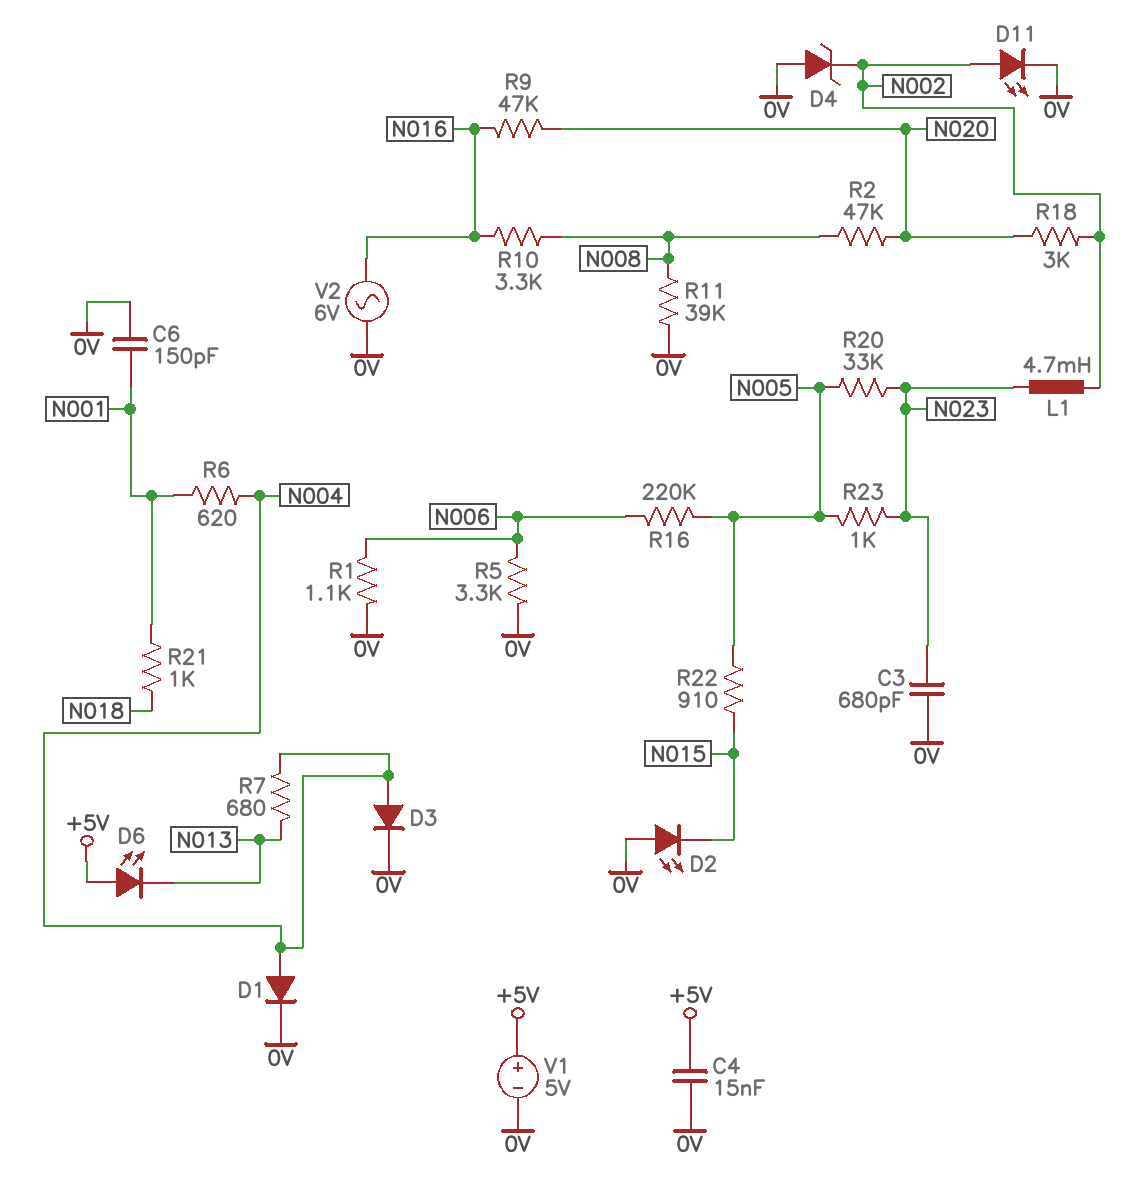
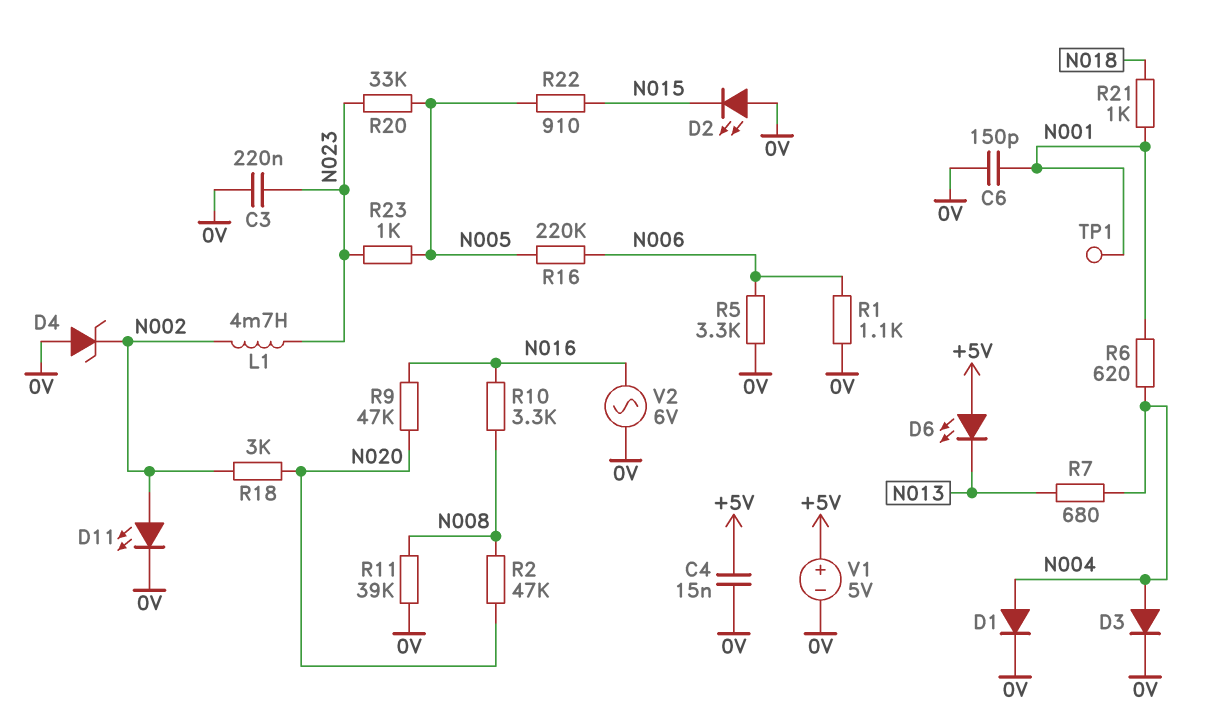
C3: 680pF (0V, N023) -> 220nF (0V, N023)
TP1: none -> test point (N001)

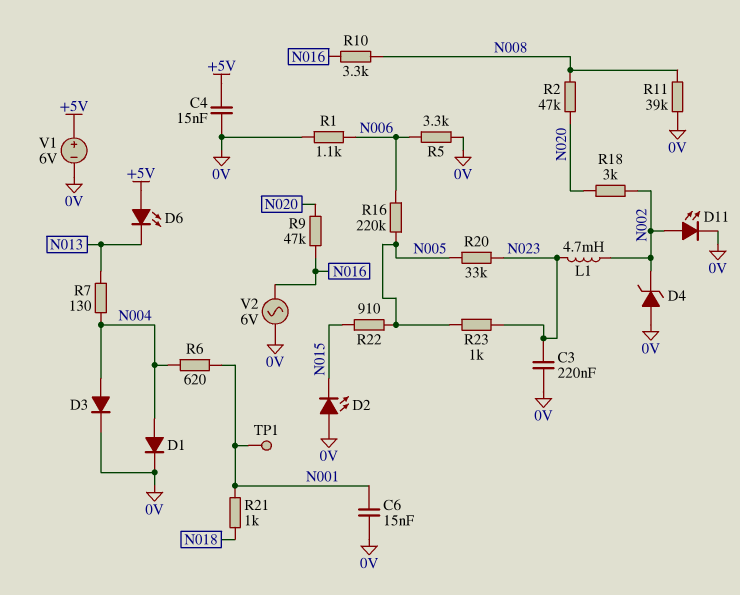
C6: 150pF (0V, N001) -> 15nF (0V, N001)
R7: 680 (N004, N013) -> 130 (N004, N013)
V1: 5V (plus +5V, minus 0V) -> 6V (plus +5V, minus 0V)

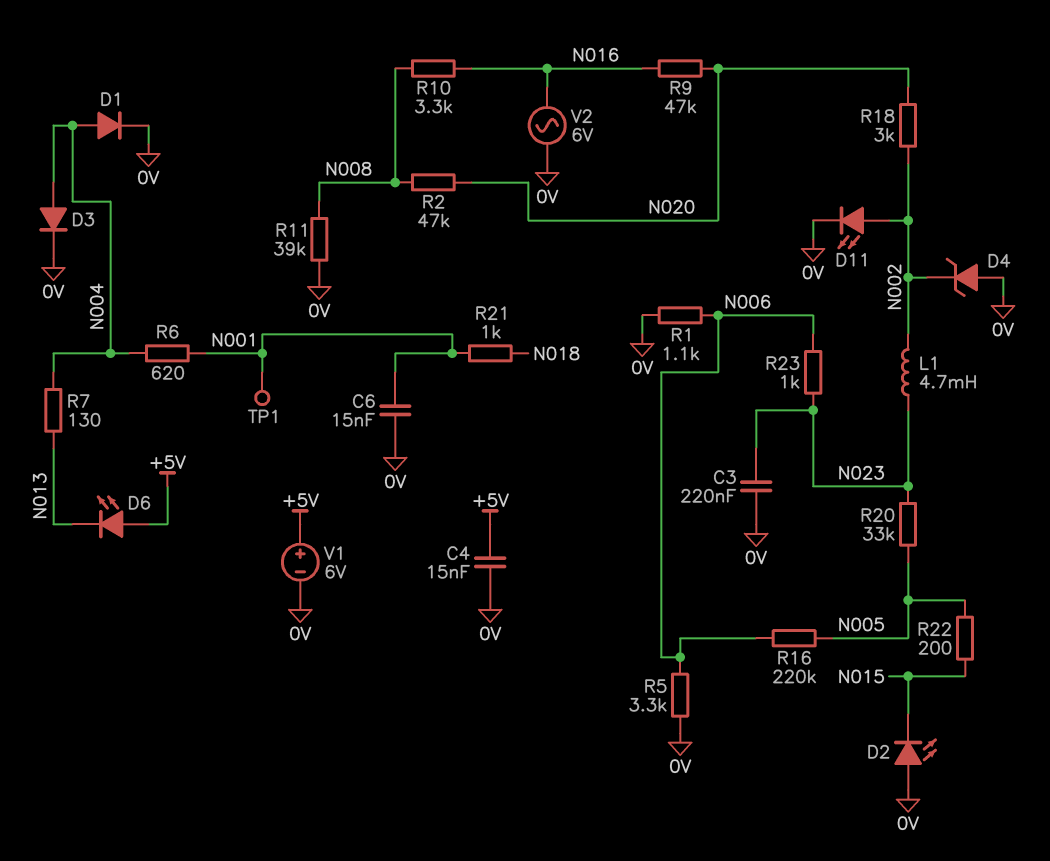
R22: 910 (N005, N015) -> 200 (N005, N015)
R23: 1k (N005, N023) -> 1k (N006, N023)

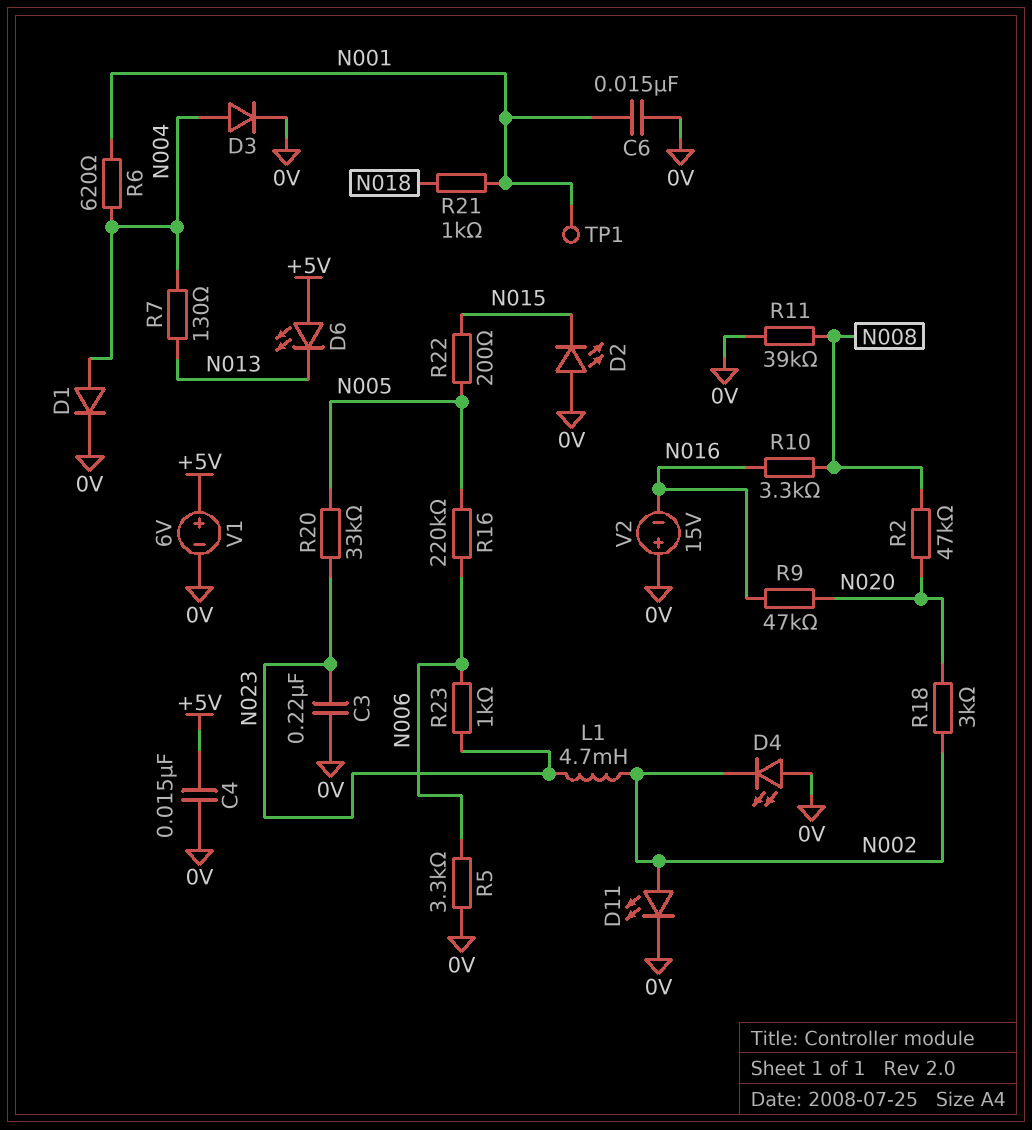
D4: zener (A 0V, K N002) -> LED (A 0V, K N002)
R1: 1.1k (0V, N006) -> none
V2: AC 6V (0V, N016) -> 15V (plus 0V, minus N016)

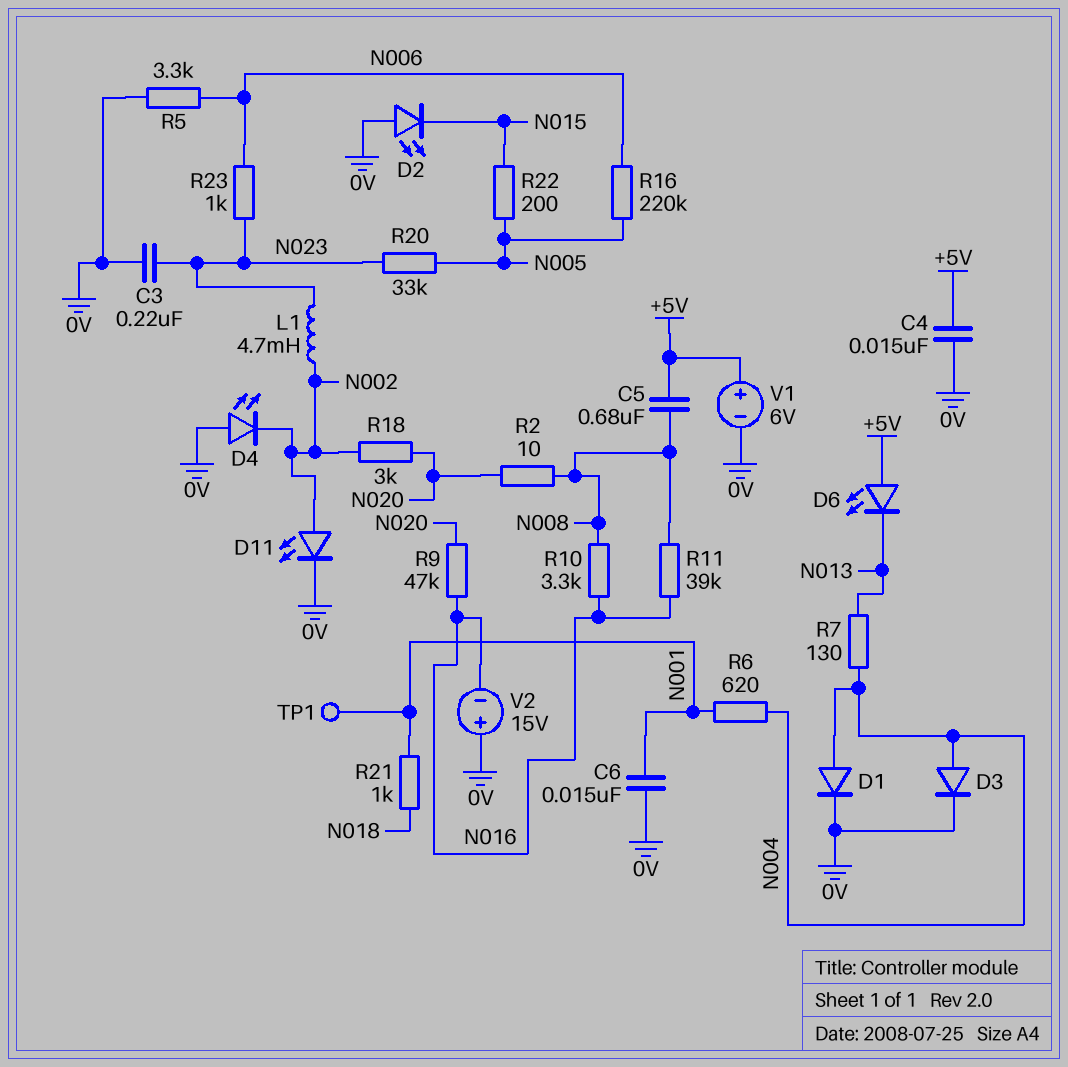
C5: none -> 680nF (+5V, N008)
R2: 47k (N008, N020) -> 10 (N008, N020)
R11: 39k (0V, N008) -> 39k (N008, N016)

